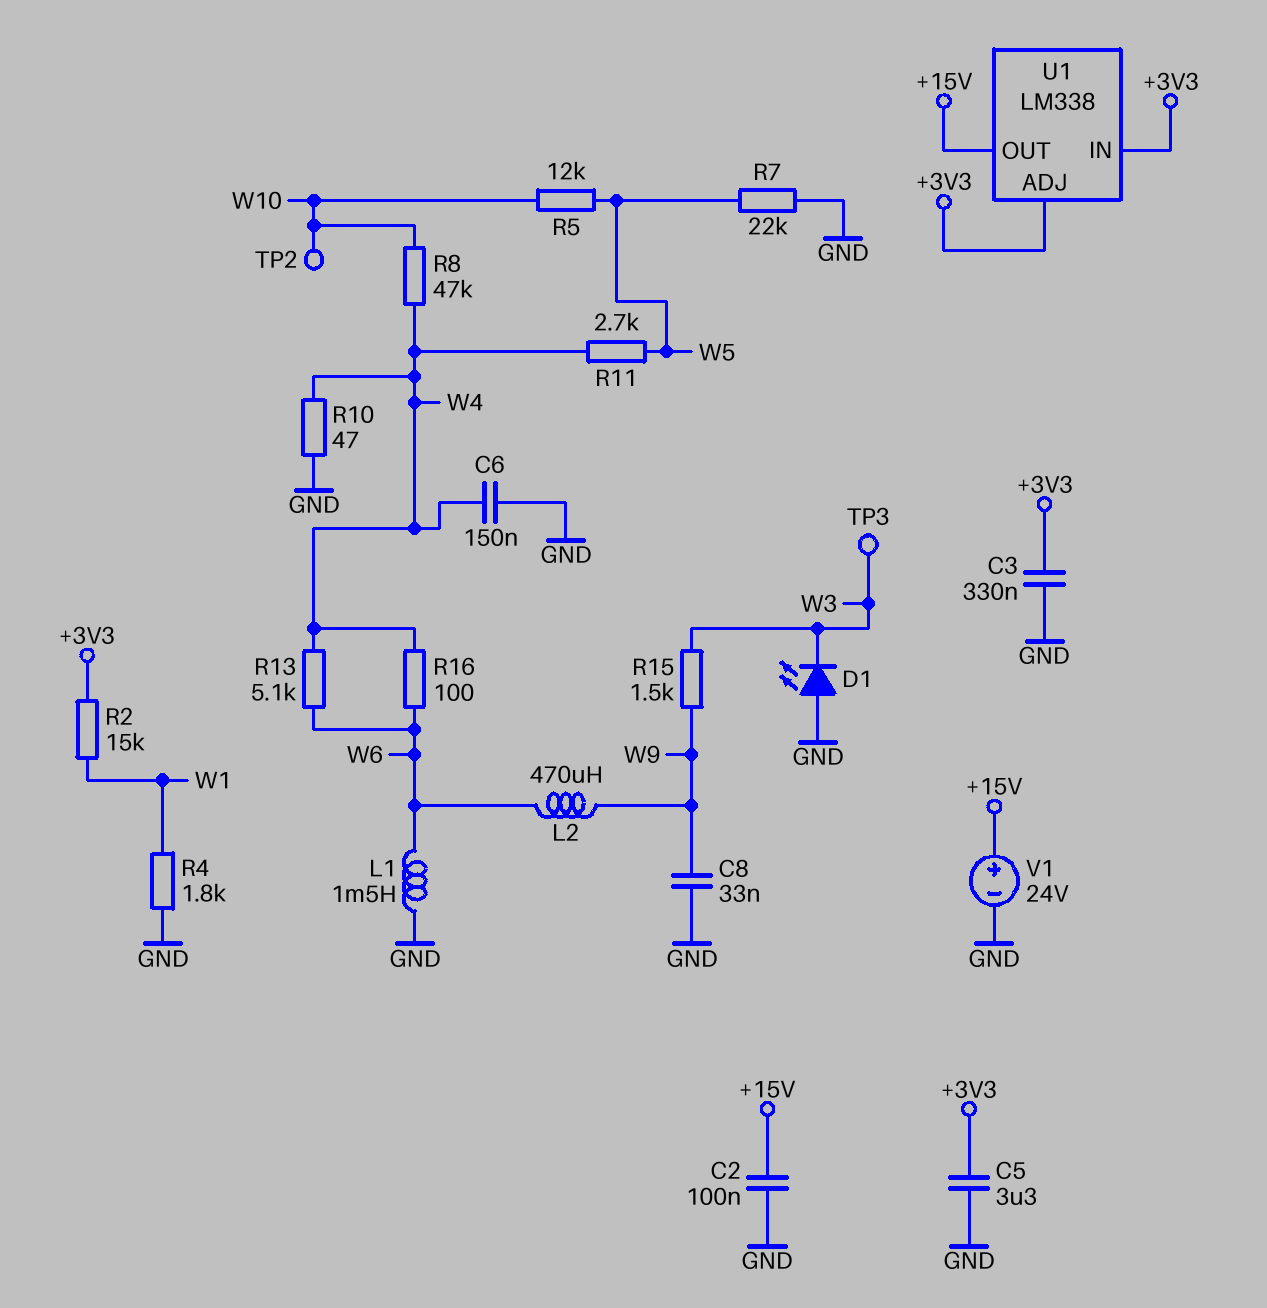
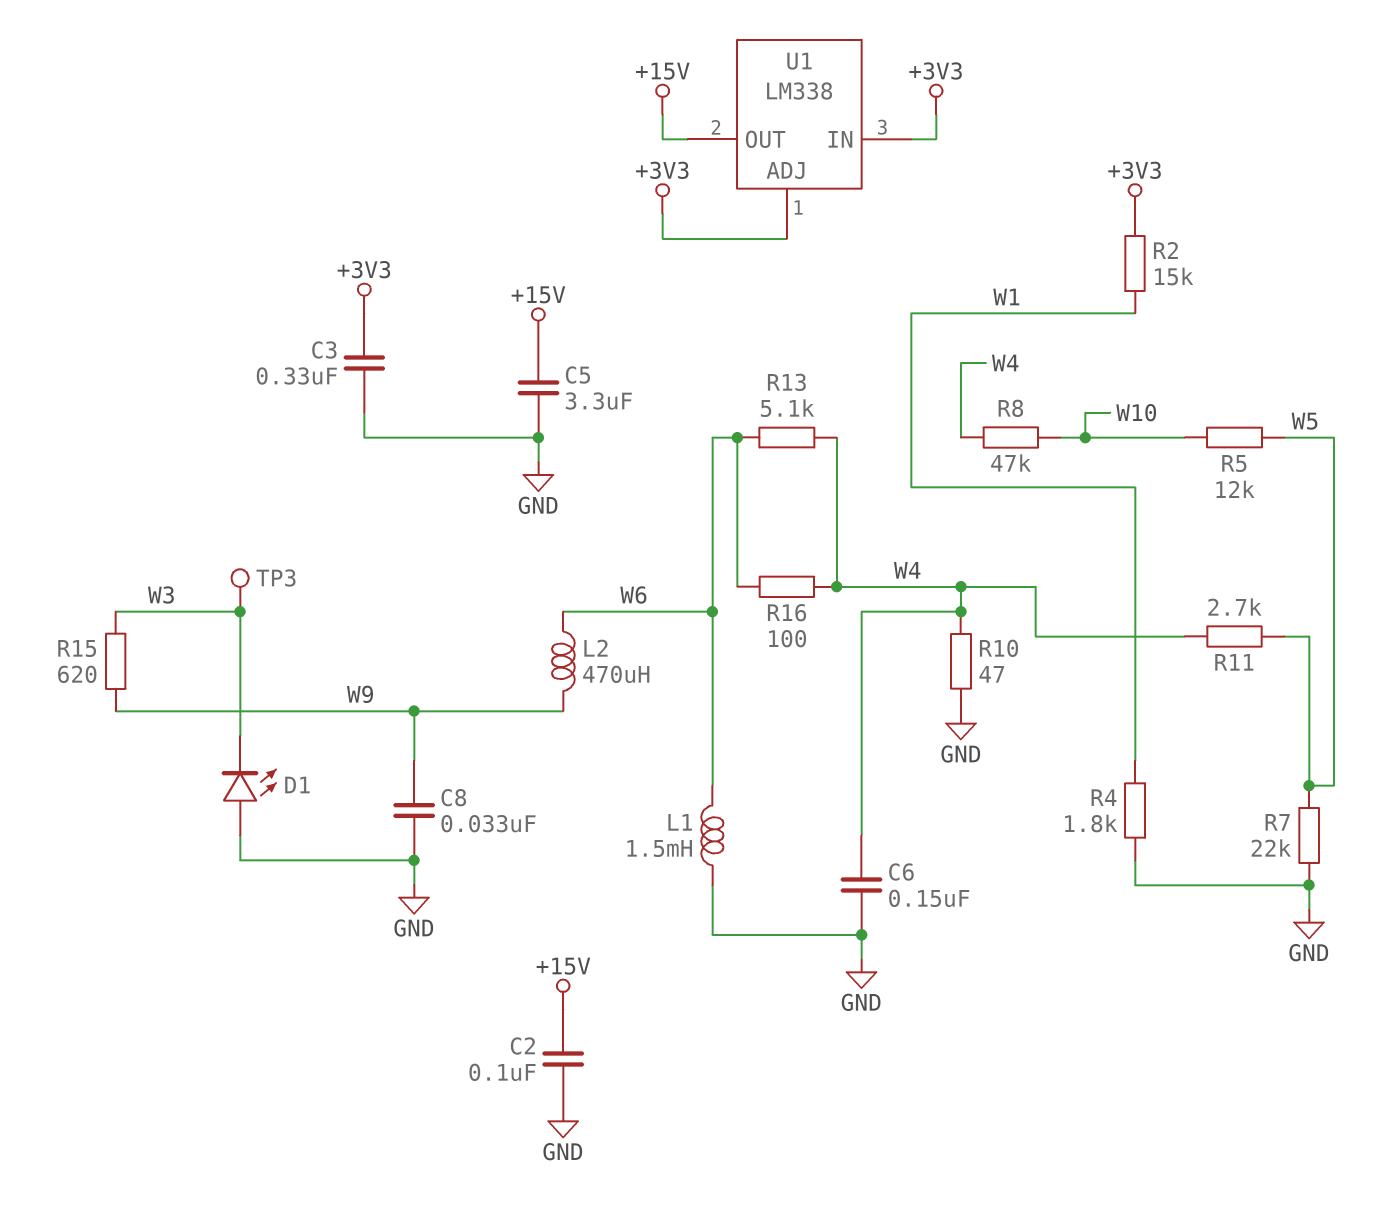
C5: 3.3uF (+3V3, GND) -> 3.3uF (+15V, GND)
R15: 1.5k (W3, W9) -> 620 (W3, W9)
TP2: test point (W10) -> none
V1: 24V (plus +15V, minus GND) -> none

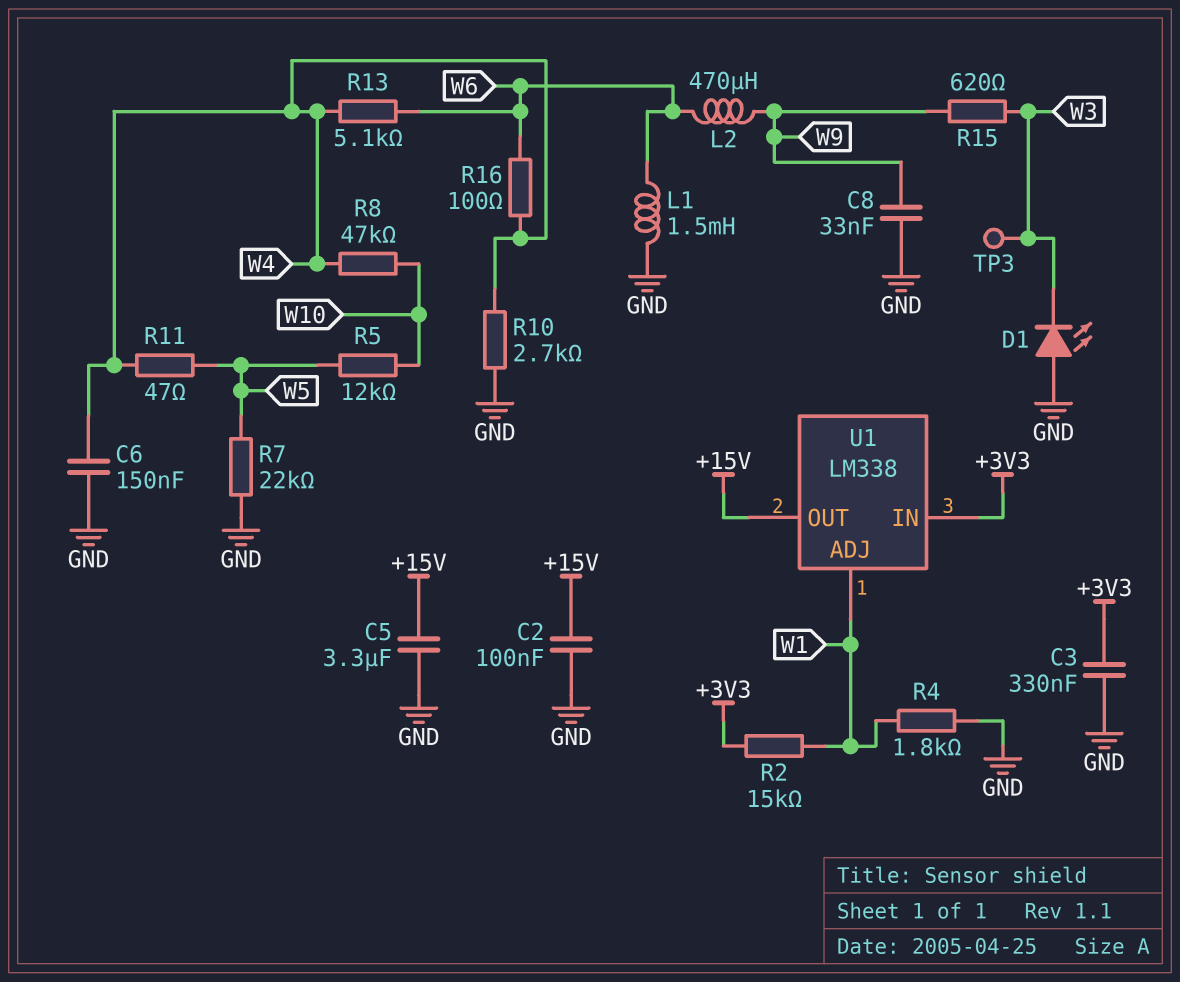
R10: 47 (GND, W4) -> 2.7k (GND, W4)
R11: 2.7k (W4, W5) -> 47 (W4, W5)
U1 pin ADJ: +3V3 -> W1

